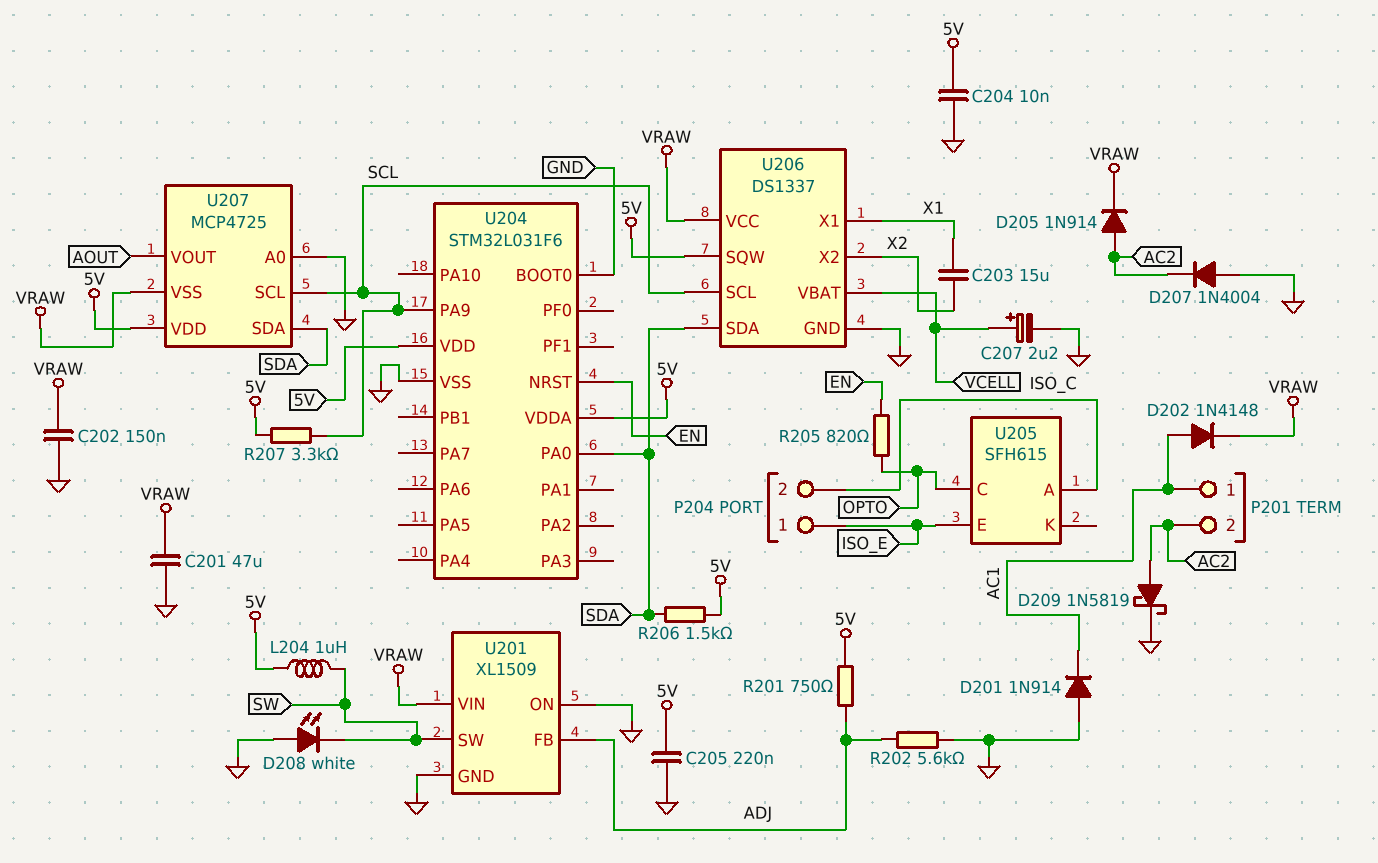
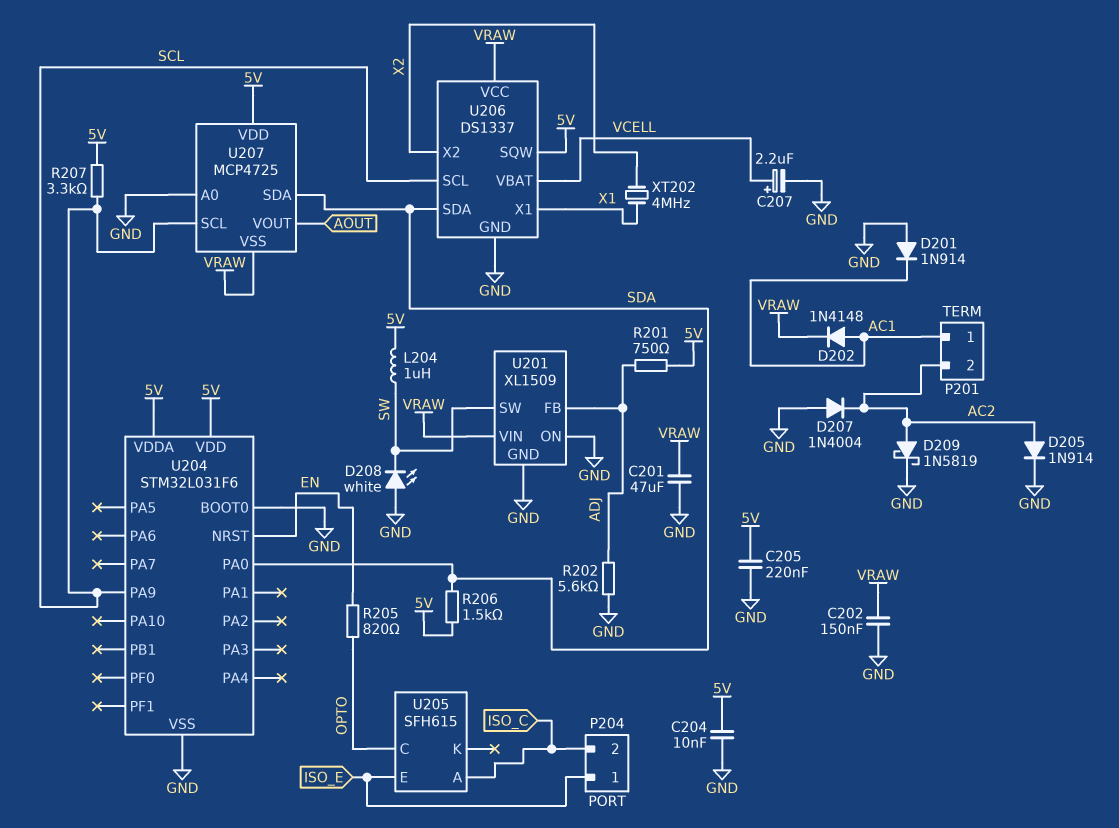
C203: 15uF (X1, X2) -> none
D205: diode 1N914 (A AC2, K VRAW) -> diode 1N914 (A AC2, K GND)
XT202: none -> 4MHz (X1, X2)

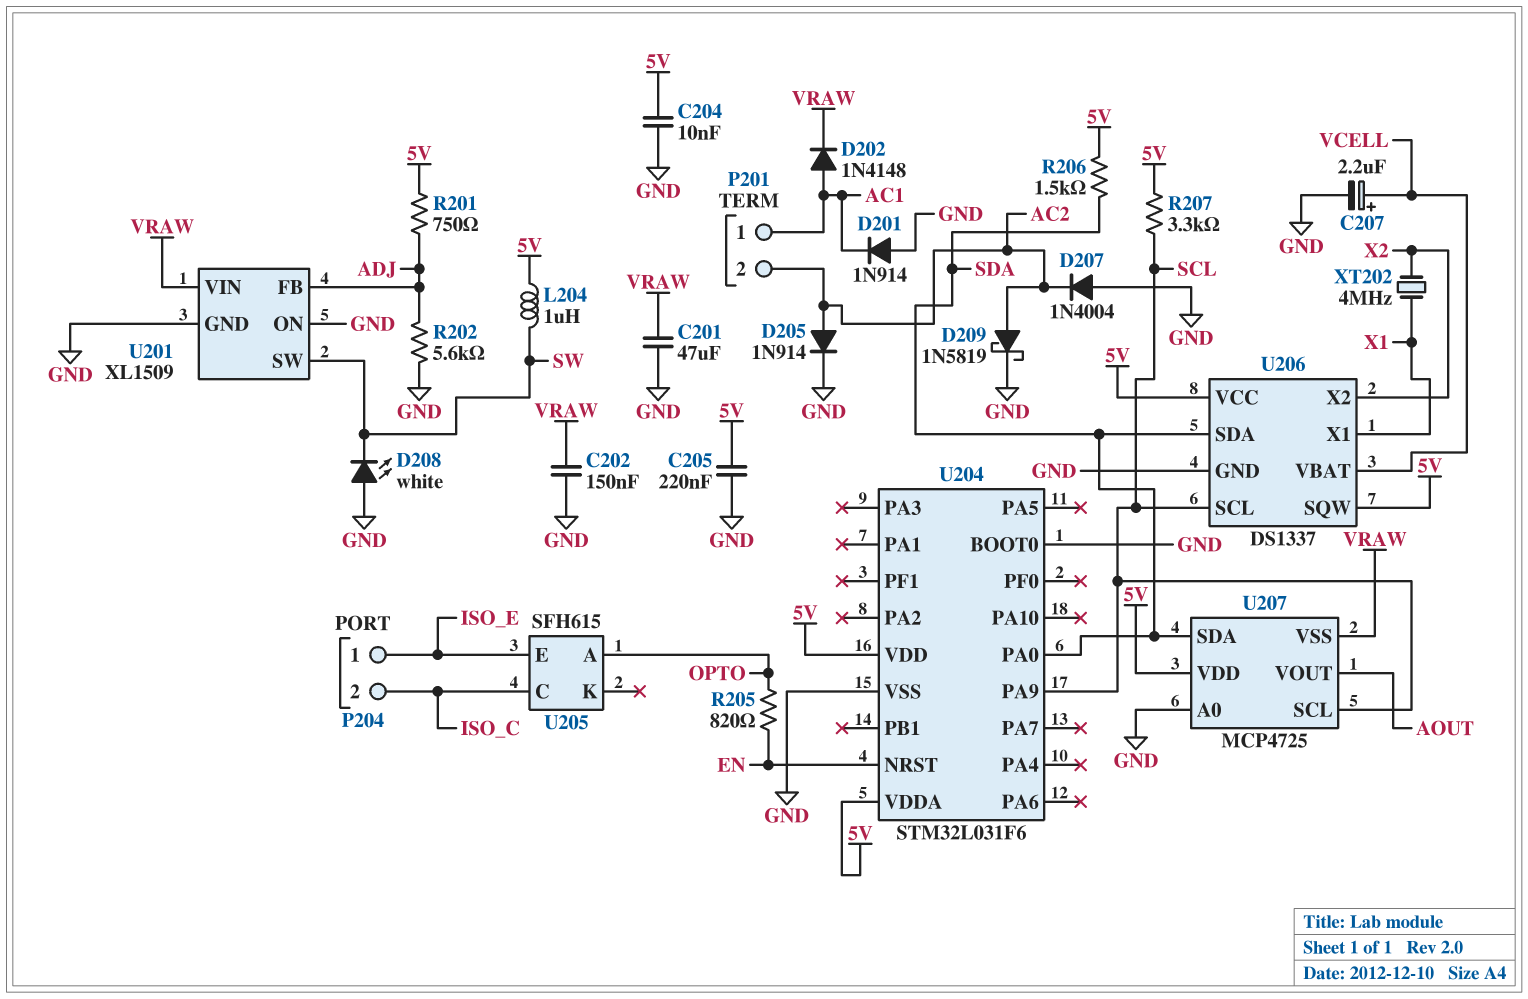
U205 pin A: ISO_C -> OPTO
U205 pin C: OPTO -> ISO_C
U206 pin VCC: VRAW -> 5V

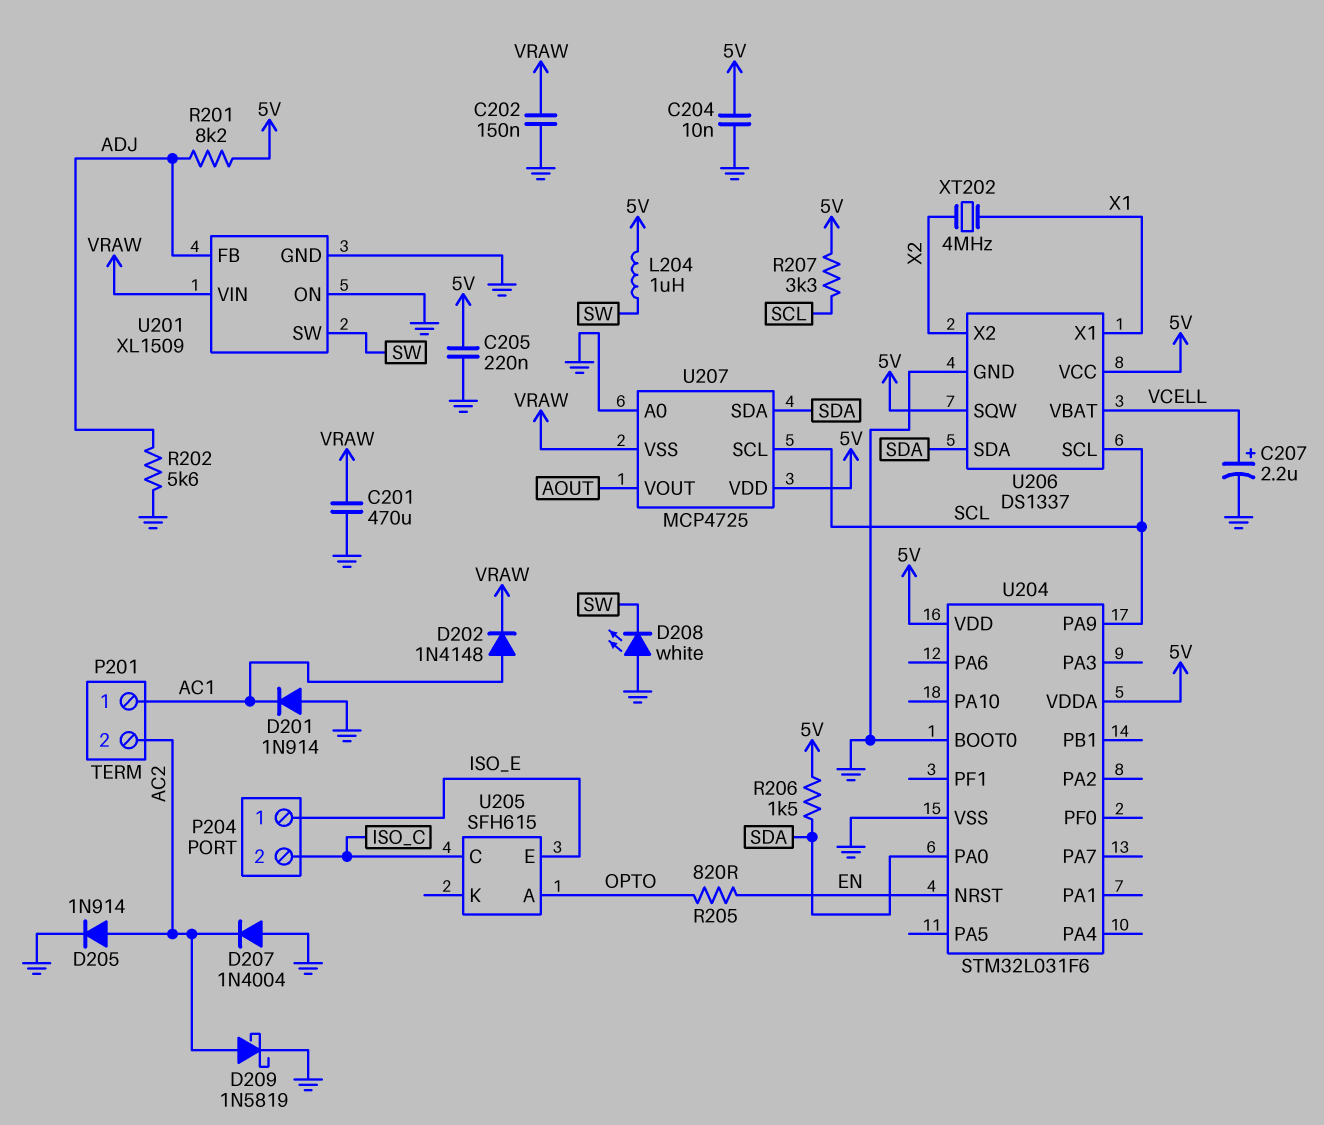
C201: 47uF (GND, VRAW) -> 470uF (GND, VRAW)
R201: 750 (5V, ADJ) -> 8.2k (5V, ADJ)

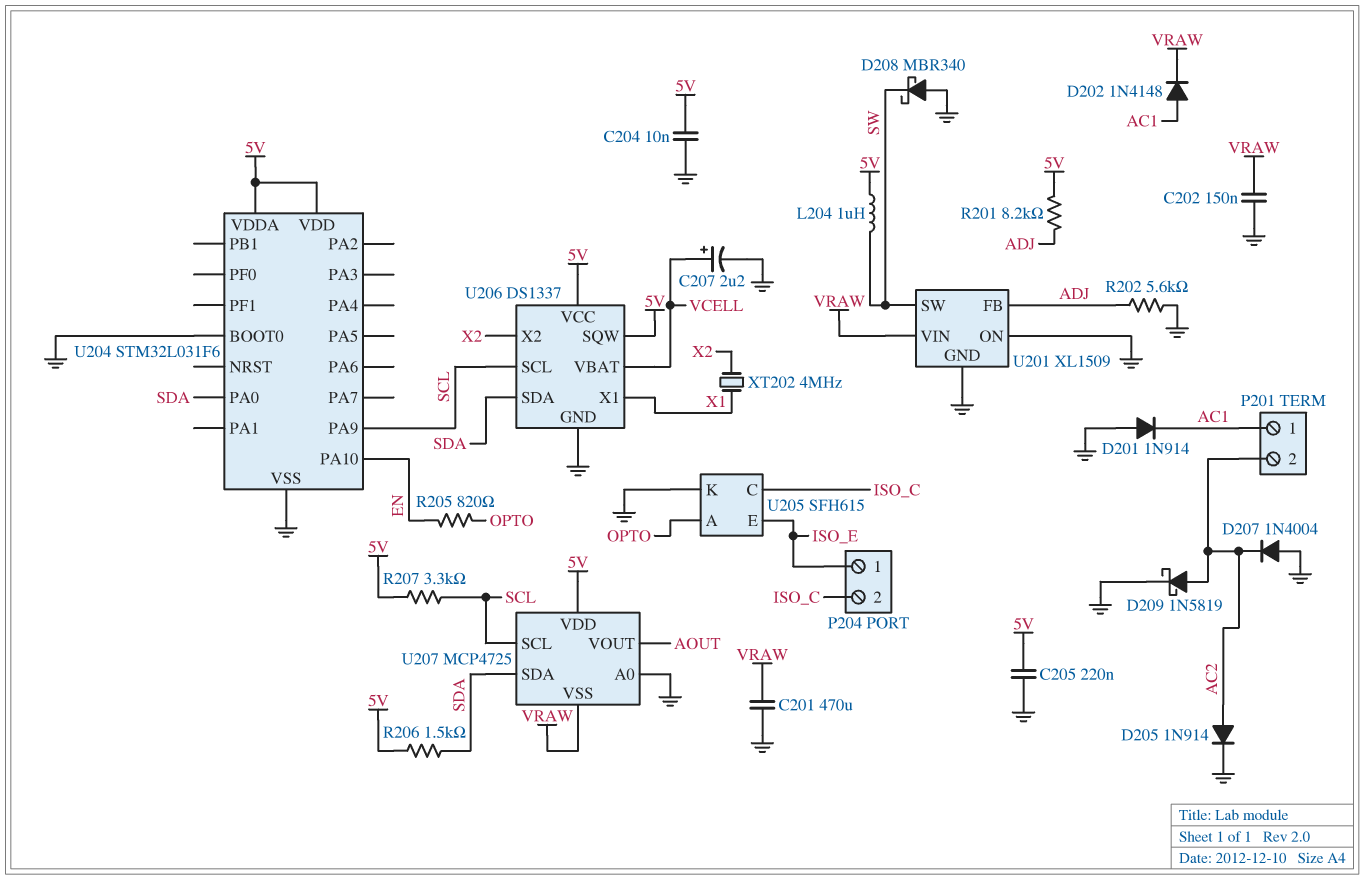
D208: LED white (A GND, K SW) -> schottky MBR340 (A GND, K SW)
U204 pin NRST: EN -> none
U204 pin PA10: none -> EN
U205 pin K: none -> GND

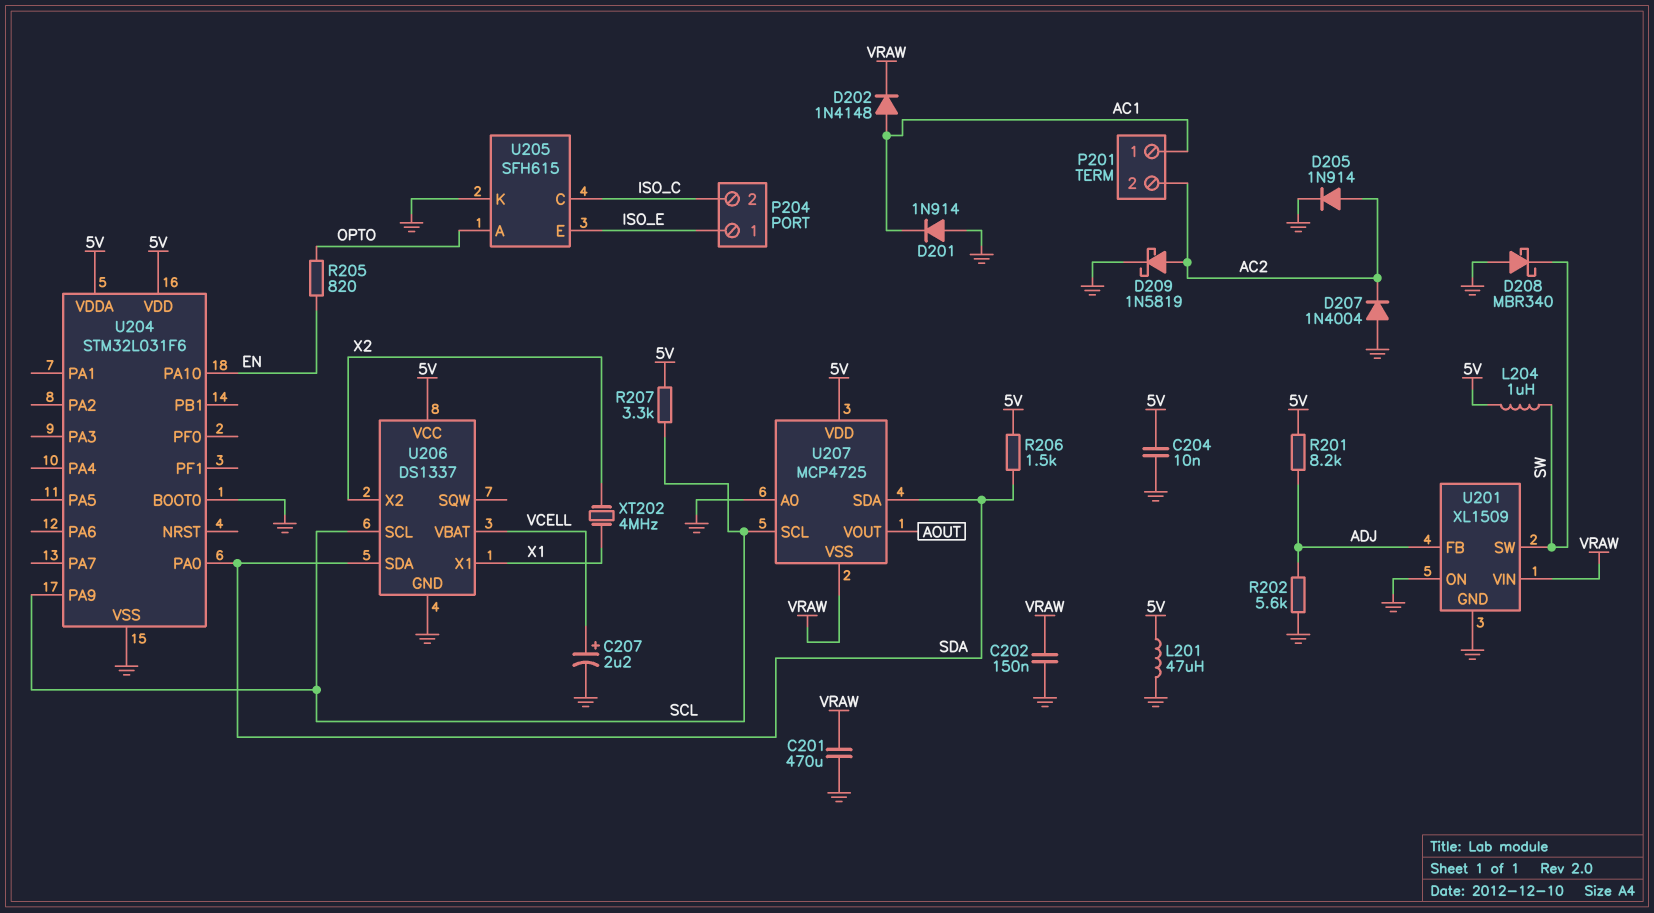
C205: 220nF (5V, GND) -> none
L201: none -> 47uH (5V, GND)
U206 pin SQW: 5V -> none

